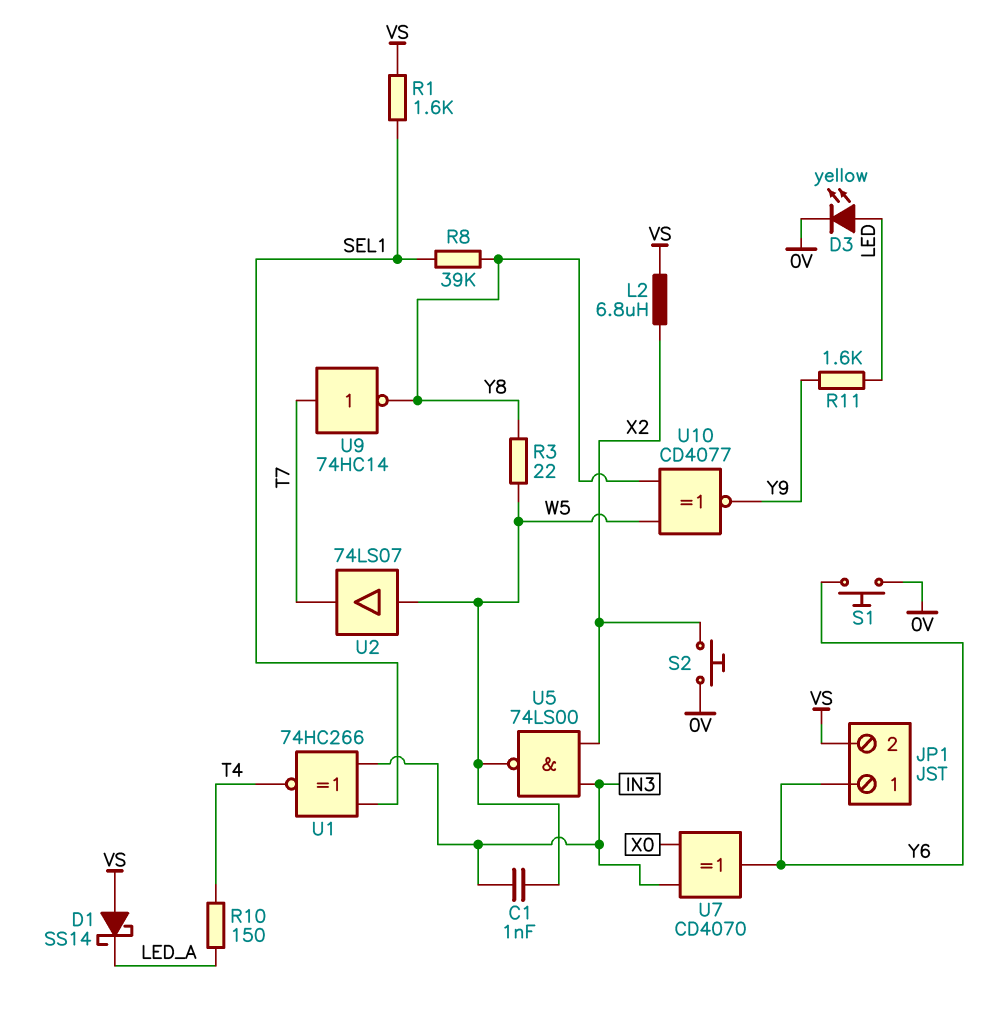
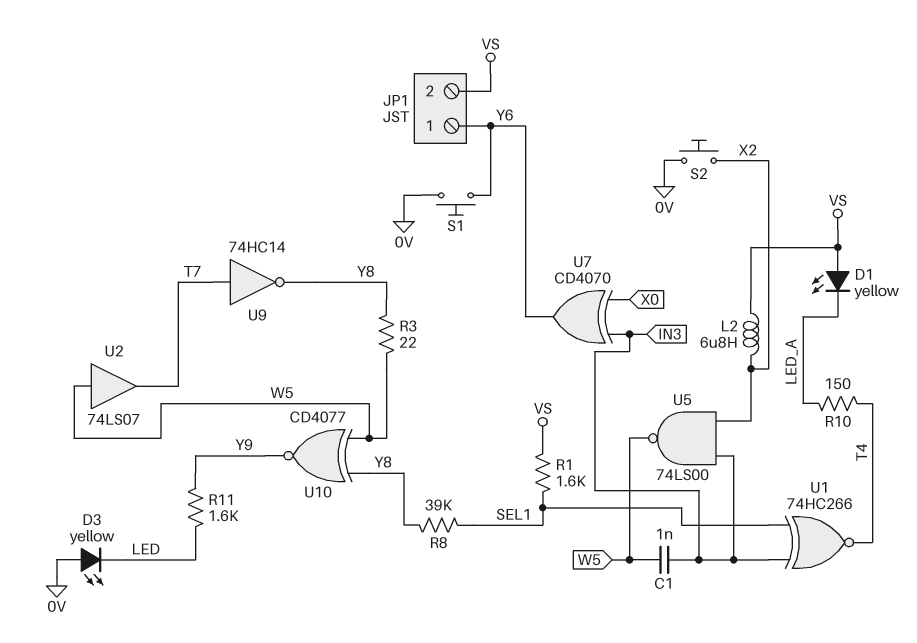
D1: schottky SS14 (A VS, K LED_A) -> LED yellow (A VS, K LED_A)
D3: LED yellow (A LED, K 0V) -> LED yellow (A 0V, K LED)

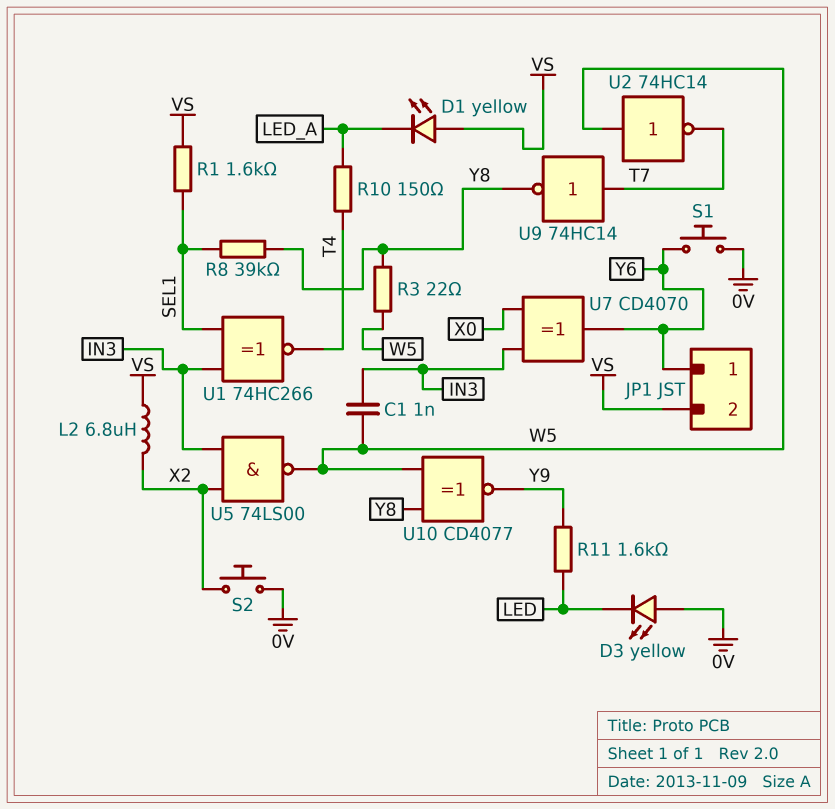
U2: buffer 74LS07 (in W5, out T7) -> NOT 74HC14 (in W5, out T7)

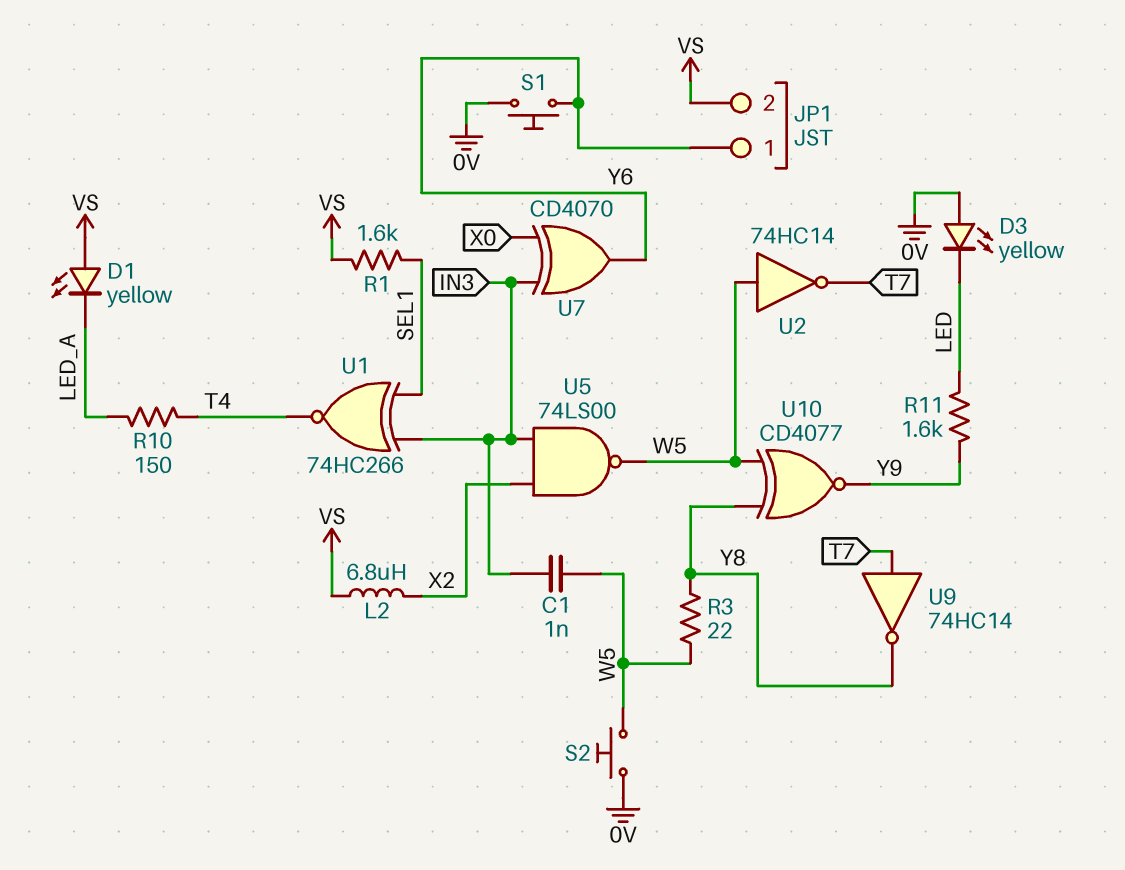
R8: 39k (SEL1, Y8) -> none
S2: button (0V, X2) -> button (0V, W5)

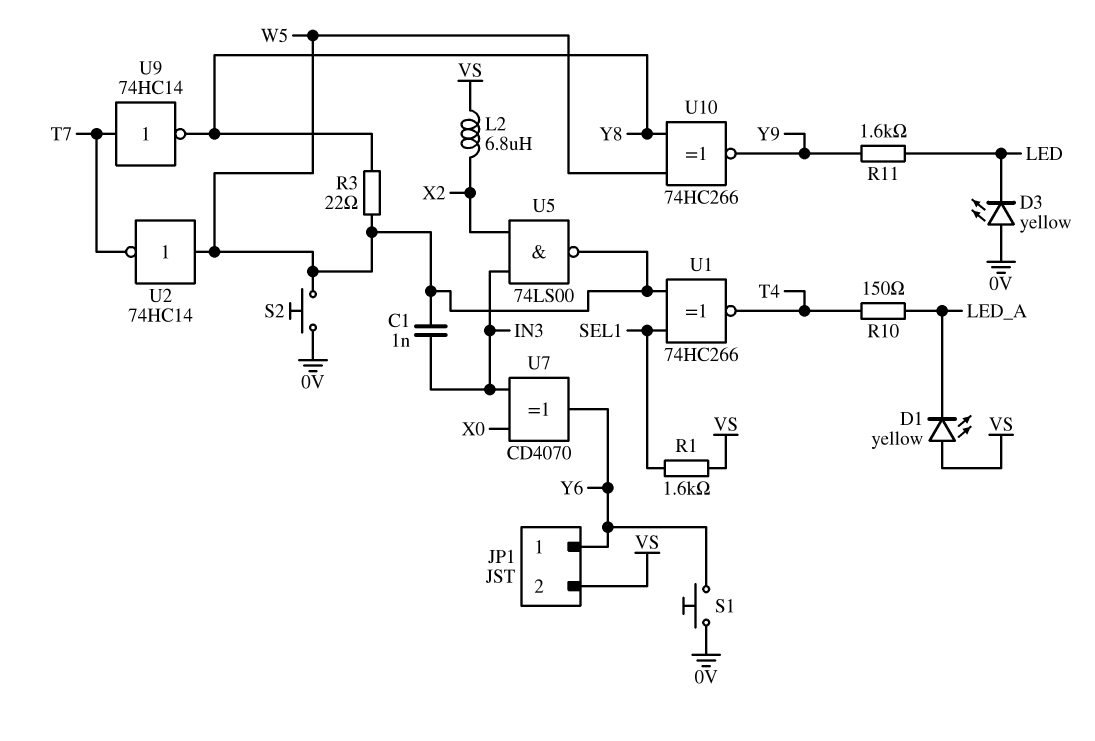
U1: XNOR 74HC266 (in IN3, in SEL1, out T4) -> XNOR 74HC266 (in SEL1, in W5, out T4)
U10: XNOR CD4077 (in W5, in Y8, out Y9) -> XNOR 74HC266 (in W5, in Y8, out Y9)

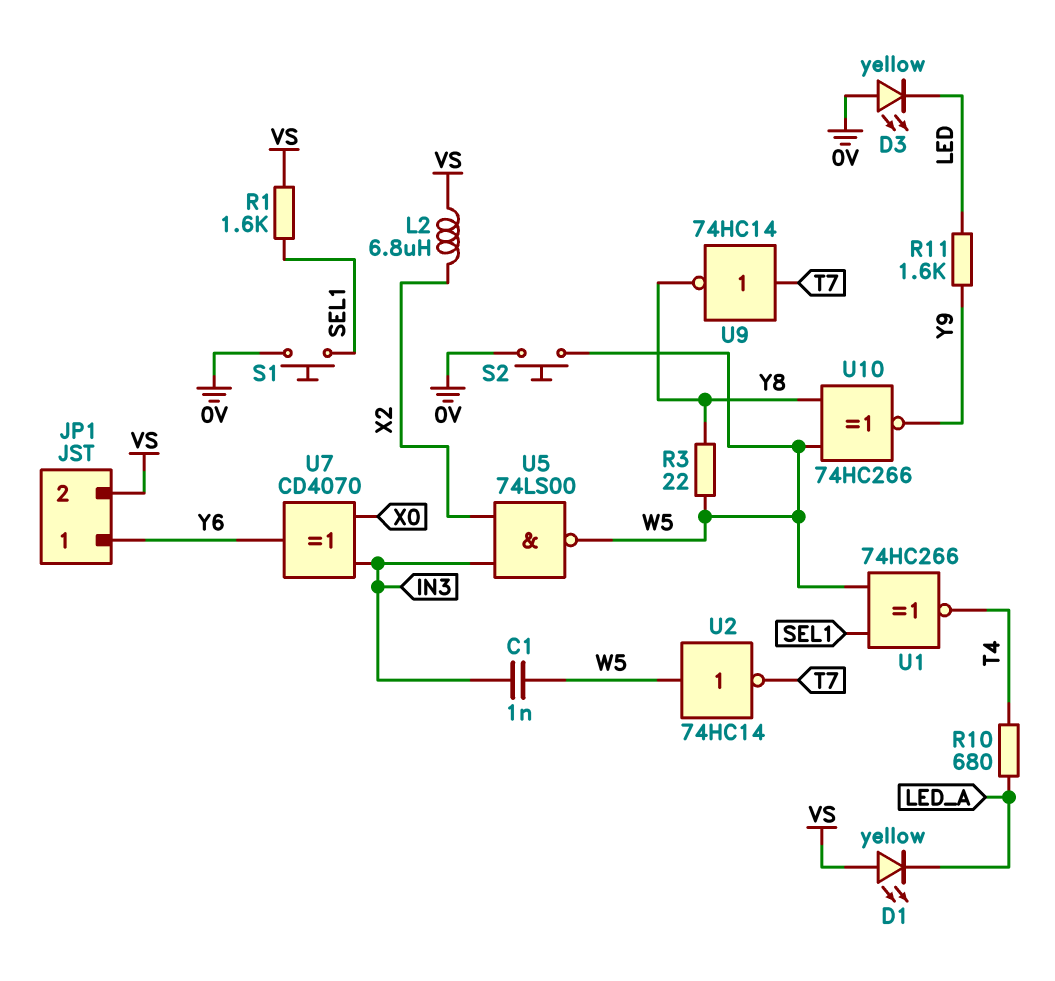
R10: 150 (LED_A, T4) -> 680 (LED_A, T4)
S1: button (0V, Y6) -> button (0V, SEL1)

